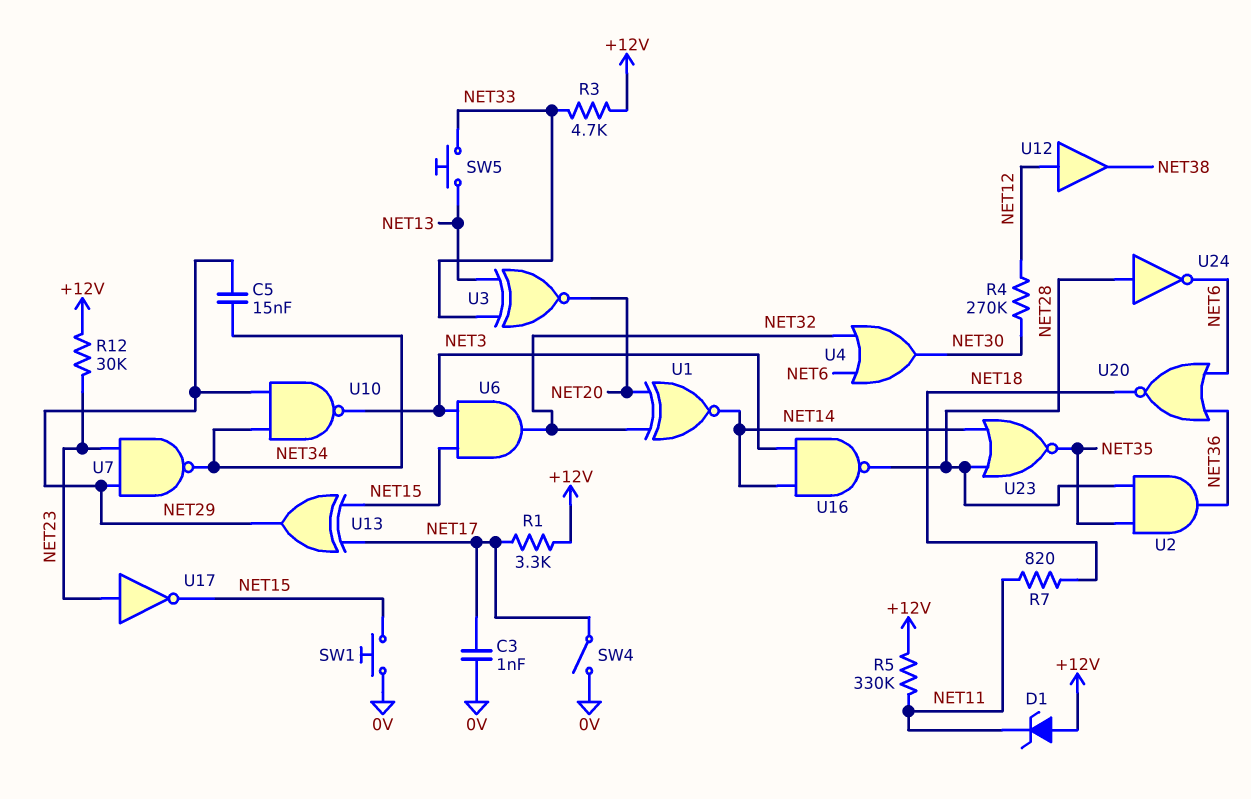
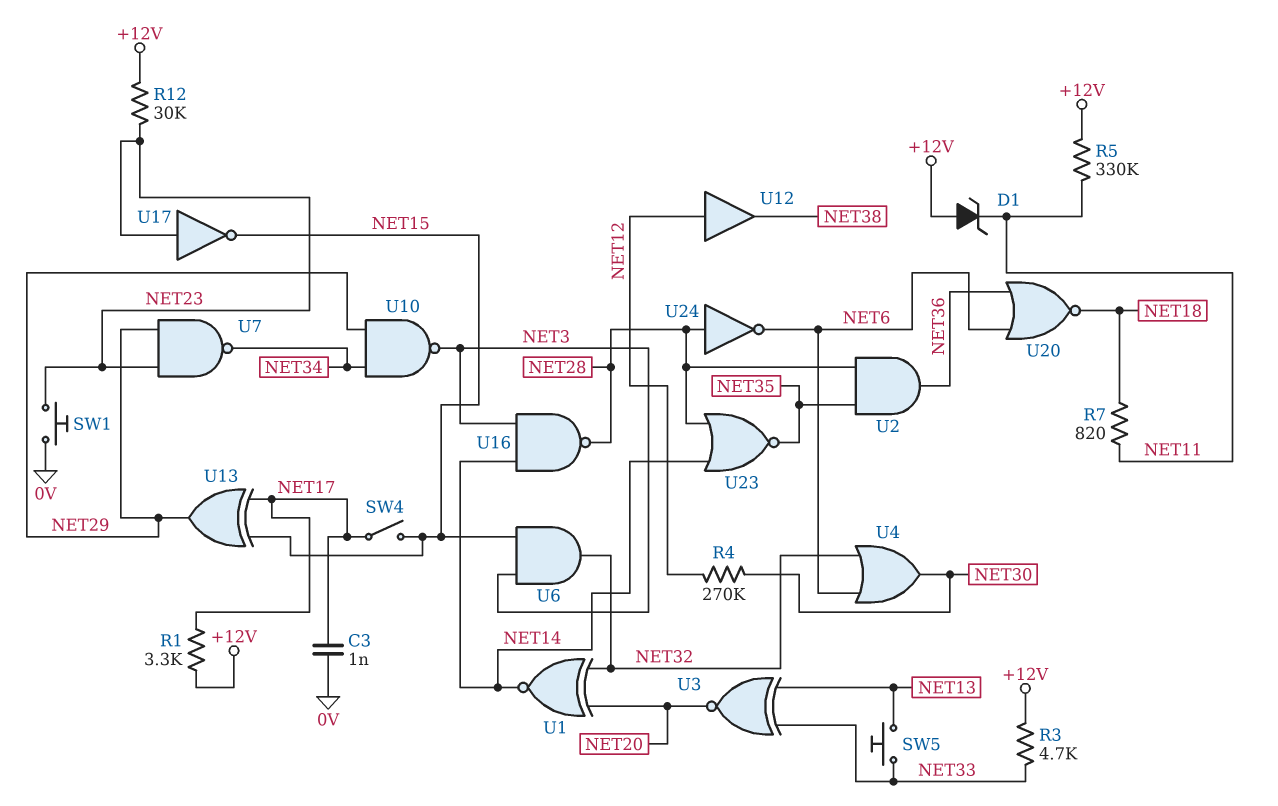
C5: 15nF (NET29, NET34) -> none
SW1: button (0V, NET15) -> button (0V, NET23)
SW4: switch (0V, NET17) -> switch (NET15, NET17)

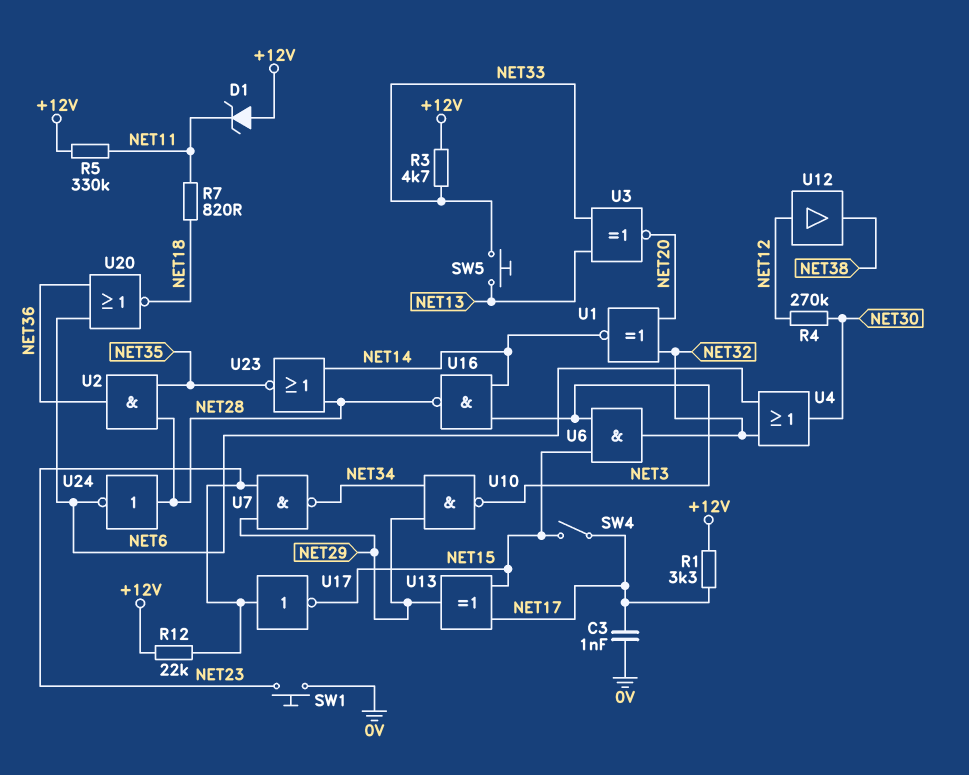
R12: 30k (+12V, NET23) -> 22k (+12V, NET23)

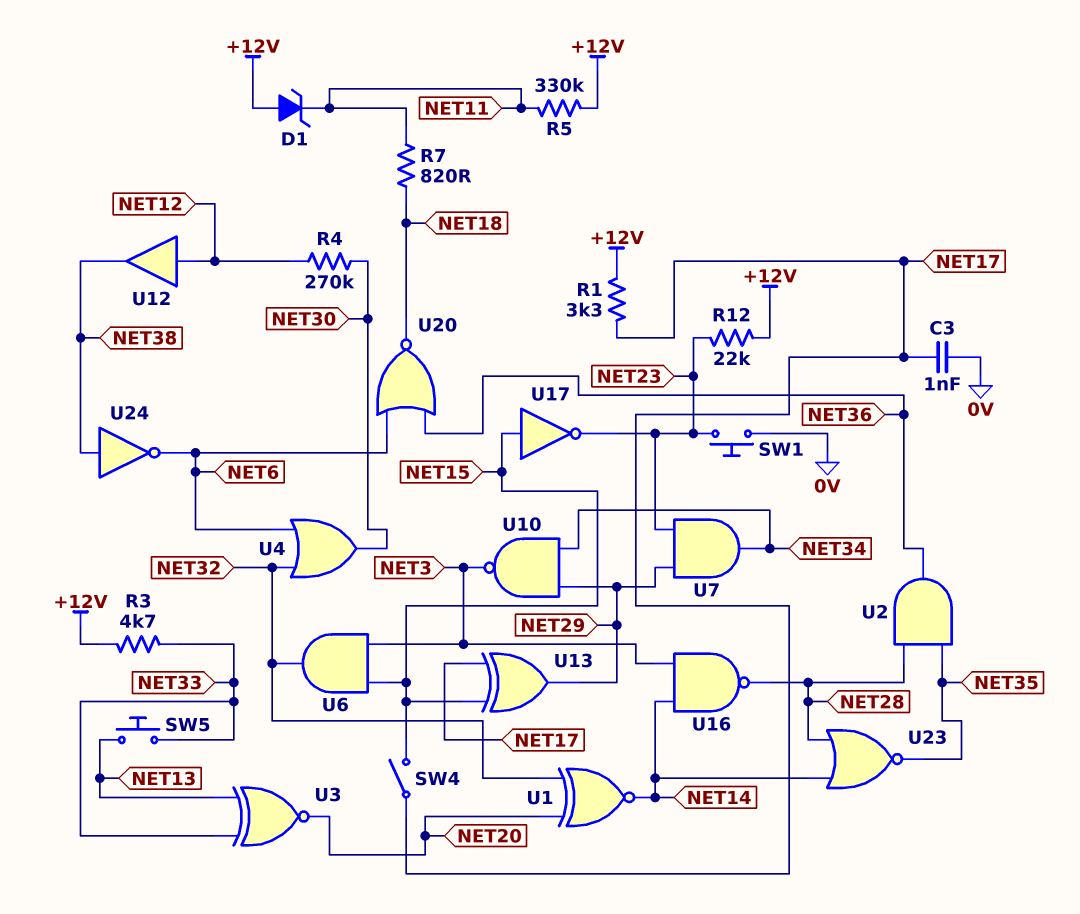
U7: NAND (in NET23, in NET29, out NET34) -> AND (in NET23, in NET29, out NET34)
U17: NOT (in NET23, out NET15) -> NOT (in NET15, out NET23)
U24: NOT (in NET28, out NET6) -> NOT (in NET38, out NET6)

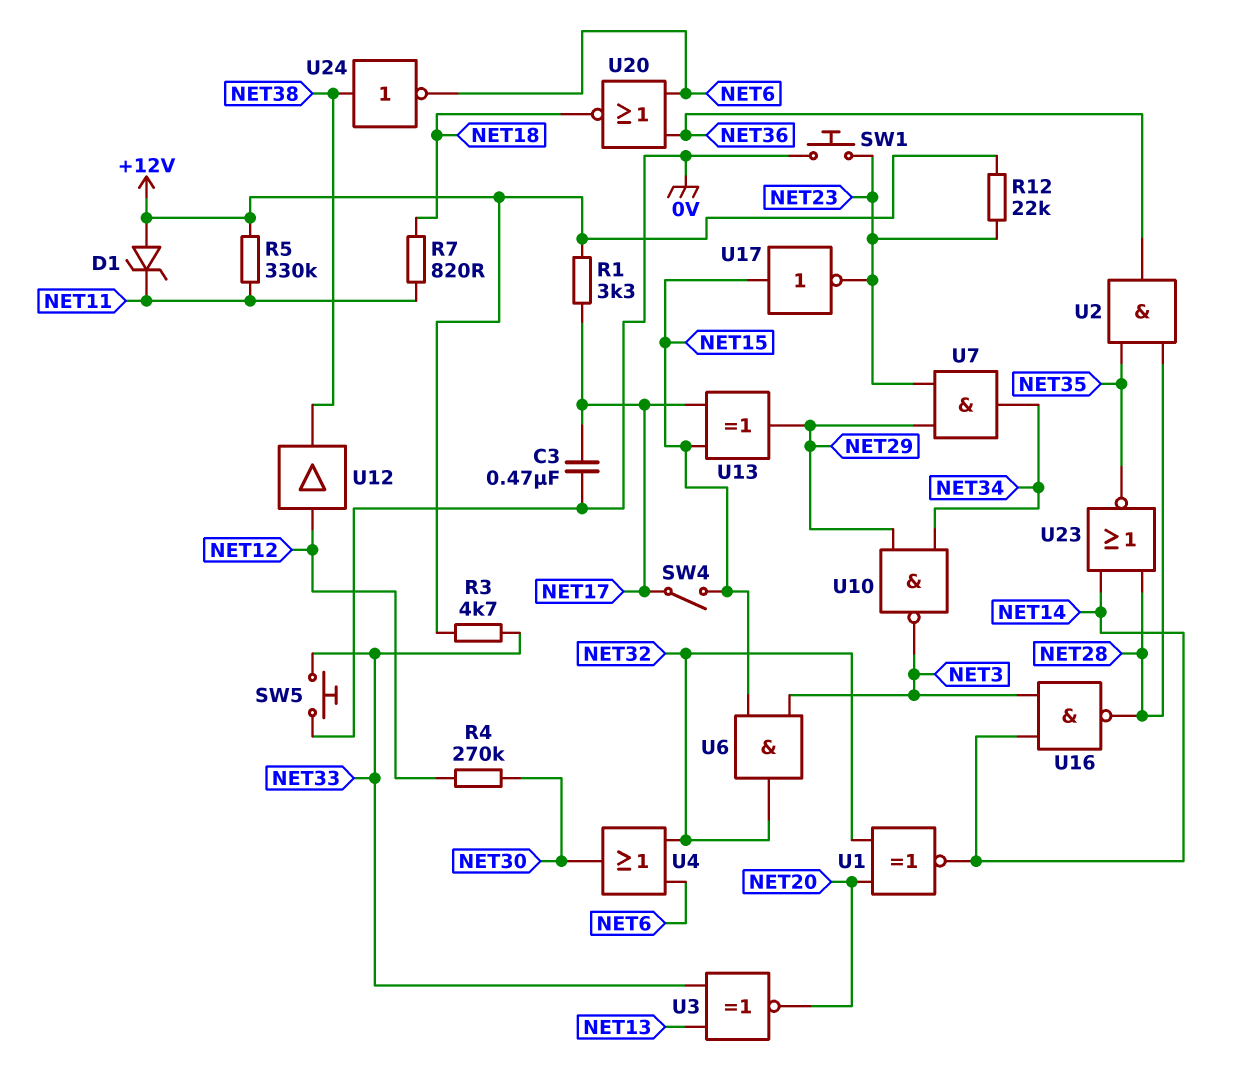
C3: 1nF (0V, NET17) -> 470nF (0V, NET17)
SW5: button (NET13, NET33) -> button (0V, NET33)

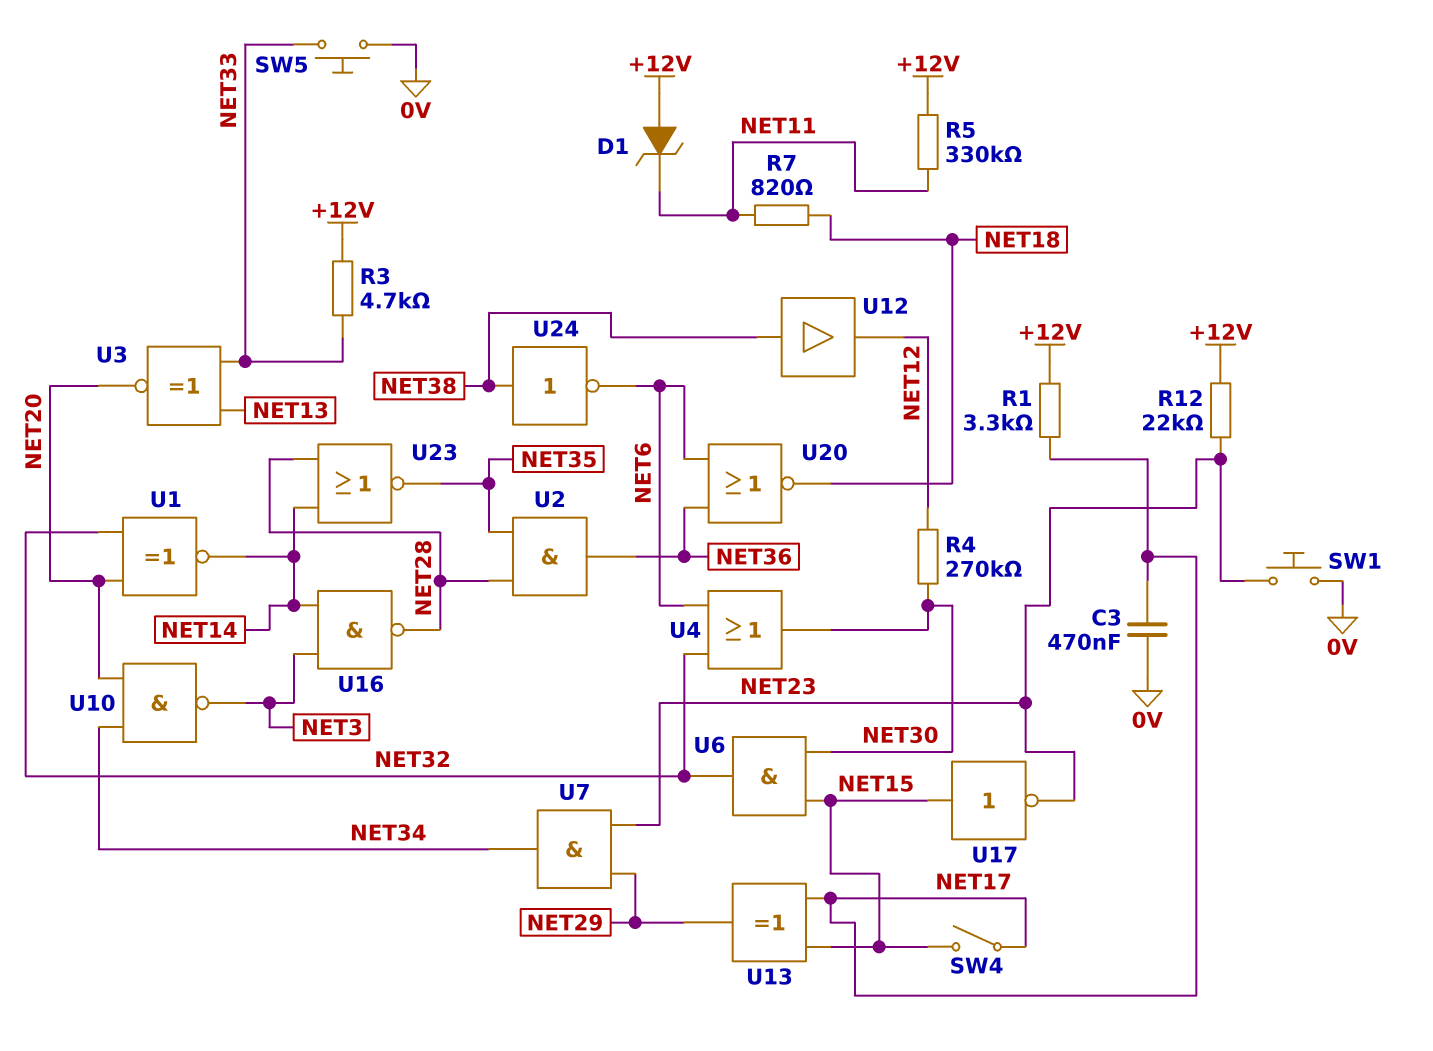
U6: AND (in NET3, in NET15, out NET32) -> AND (in NET15, in NET30, out NET32)
U10: NAND (in NET29, in NET34, out NET3) -> NAND (in NET20, in NET34, out NET3)
U12: buffer (in NET12, out NET38) -> buffer (in NET38, out NET12)

